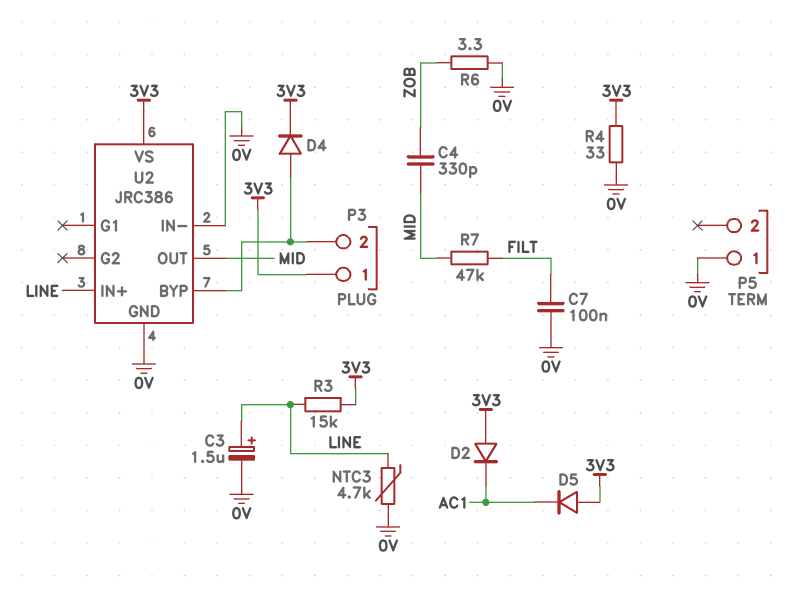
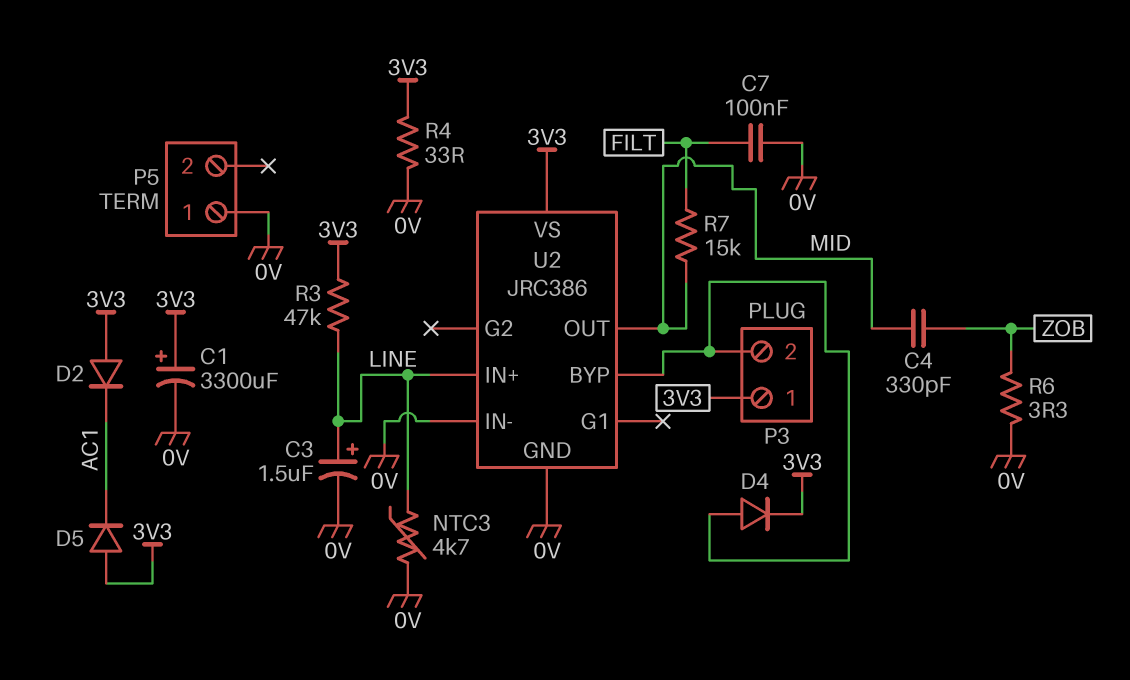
C1: none -> 3300uF (plus 3V3, minus 0V)
R3: 15k (3V3, LINE) -> 47k (3V3, LINE)
R7: 47k (FILT, MID) -> 15k (FILT, MID)

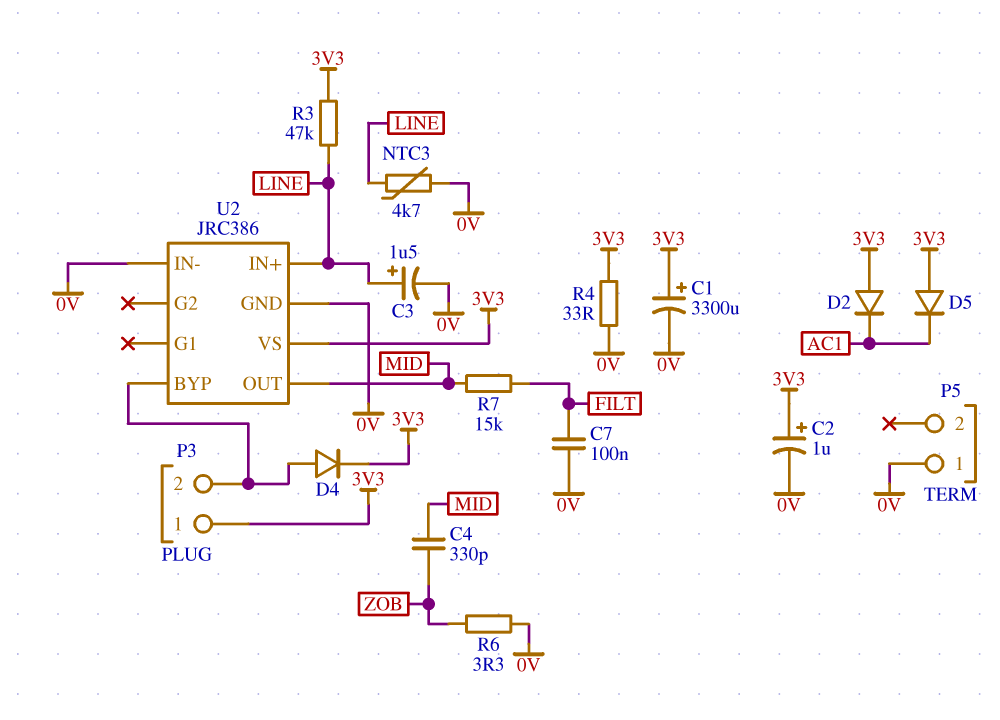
C2: none -> 1uF (plus 3V3, minus 0V)

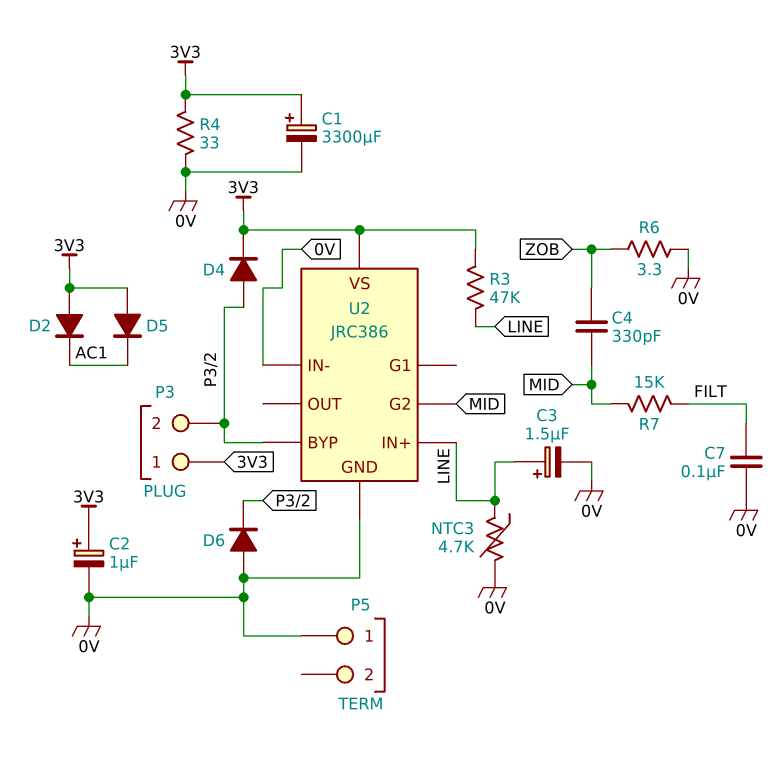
D6: none -> diode (A 0V, K P3/2)
U2 pin G2: none -> MID
U2 pin OUT: MID -> none

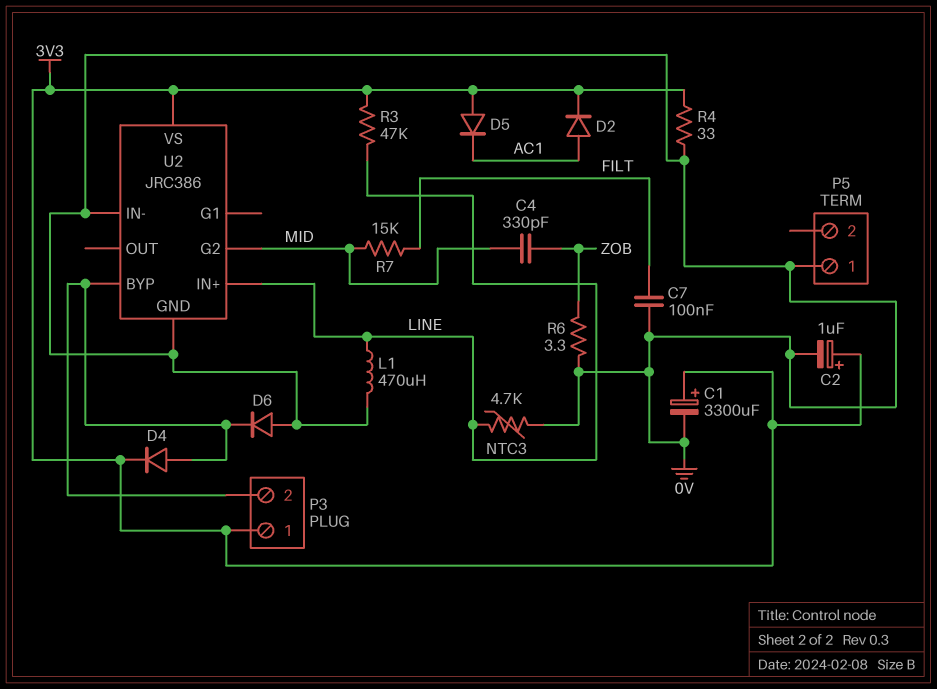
C3: 1.5uF (plus LINE, minus 0V) -> none
D2: diode (A 3V3, K AC1) -> diode (A AC1, K 3V3)
L1: none -> 470uH (0V, LINE)

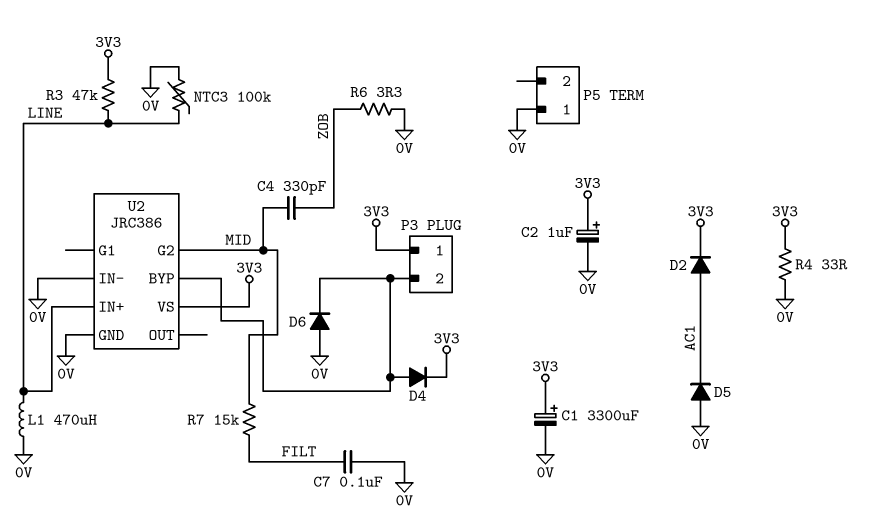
D5: diode (A 3V3, K AC1) -> diode (A 0V, K AC1)
NTC3: 4.7k (0V, LINE) -> 100k (0V, LINE)

